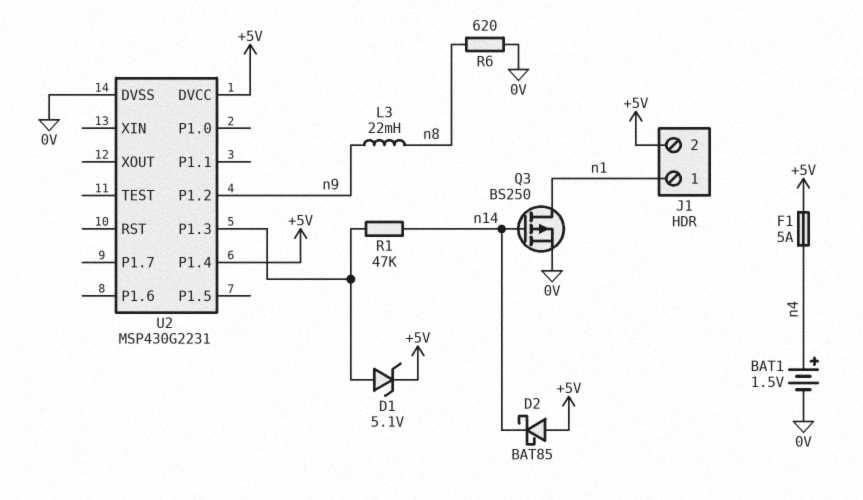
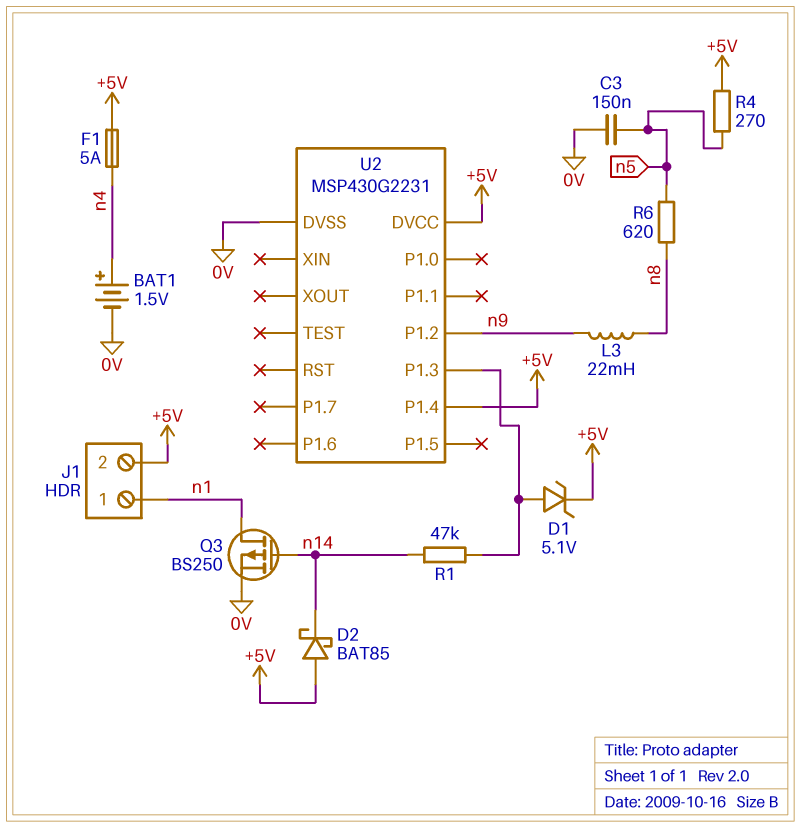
C3: none -> 150nF (0V, n5)
R4: none -> 270 (+5V, n5)
R6: 620 (0V, n8) -> 620 (n5, n8)

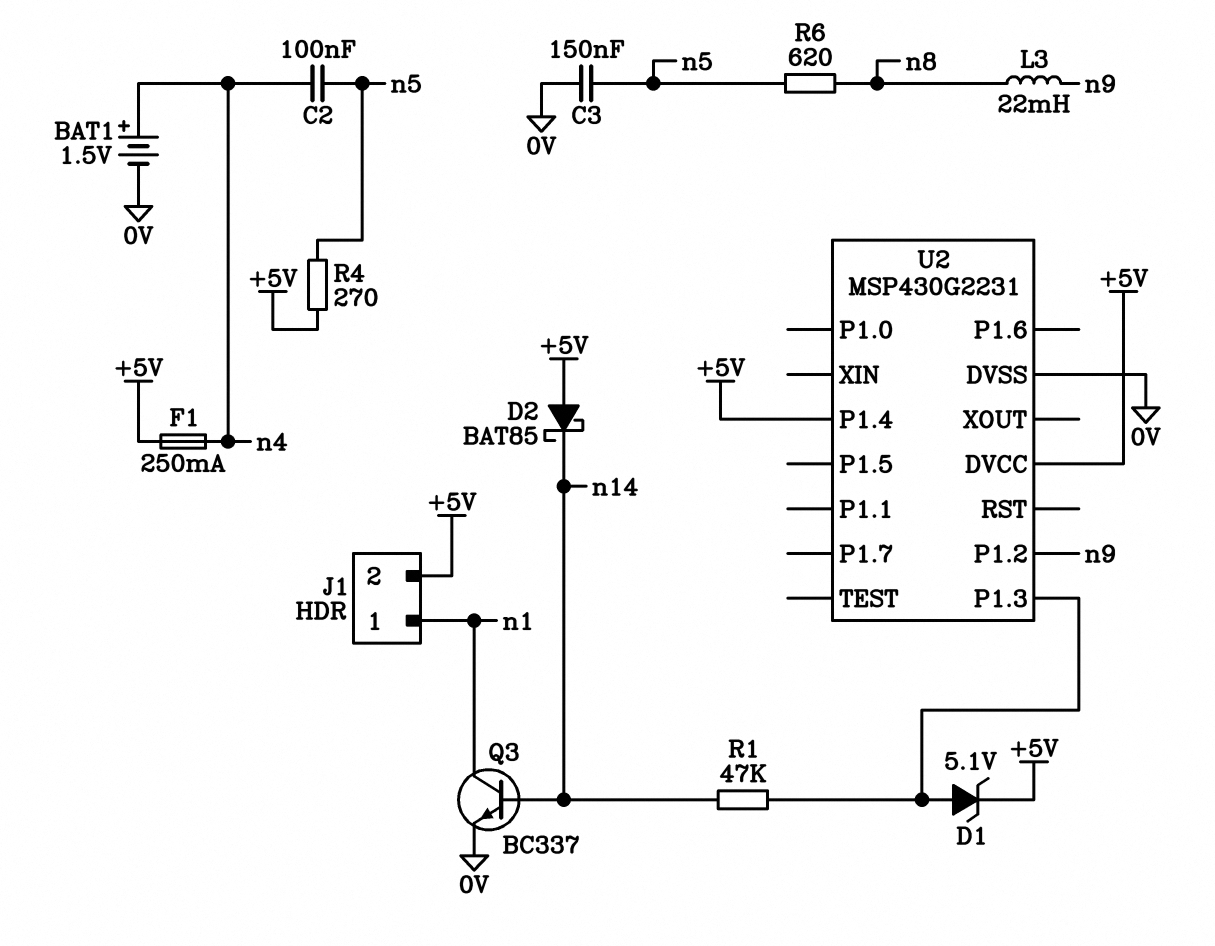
C2: none -> 100nF (n4, n5)
F1: 5A (+5V, n4) -> 250mA (+5V, n4)
Q3: PMOS BS250 (G n14, D n1, S 0V) -> NPN BC337 (B n14, C n1, E 0V)

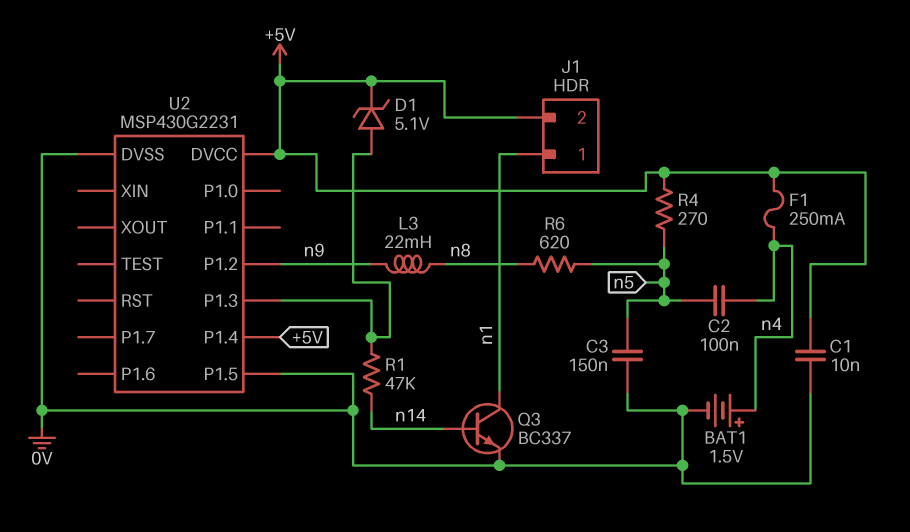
C1: none -> 10nF (+5V, 0V)
D2: schottky BAT85 (A +5V, K n14) -> none
U2 pin P1.5: none -> 0V

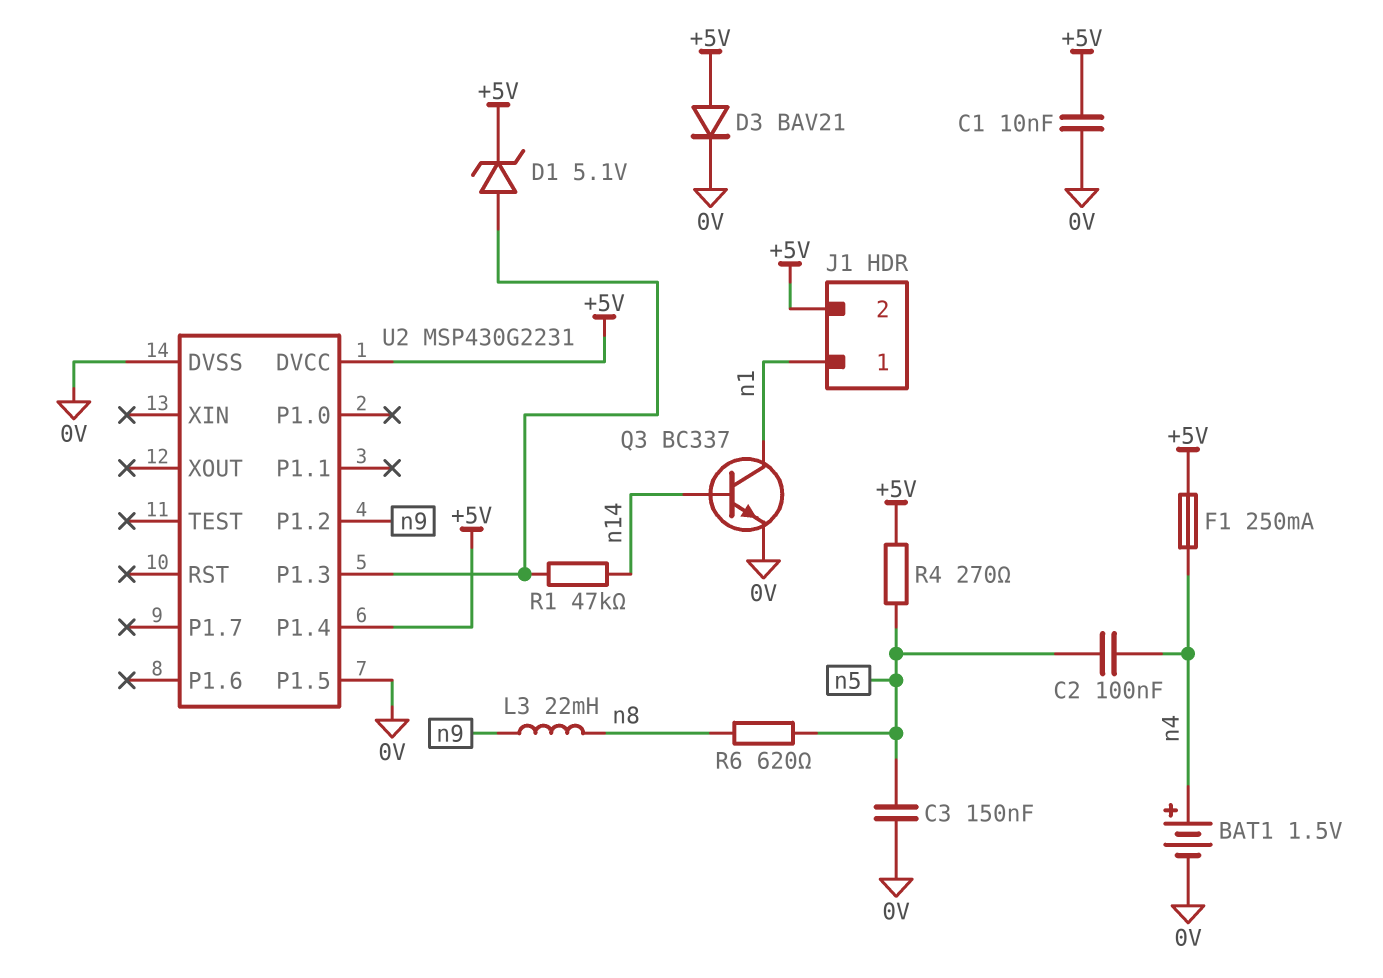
D3: none -> diode BAV21 (A +5V, K 0V)

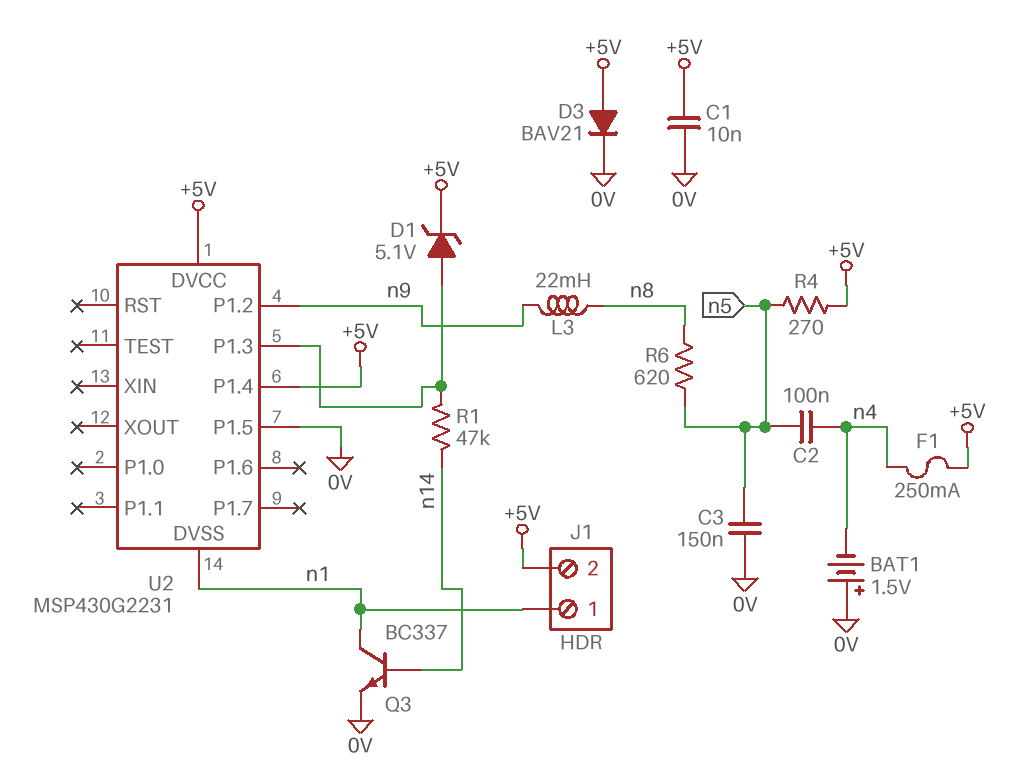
BAT1: 1.5V (plus n4, minus 0V) -> 1.5V (plus 0V, minus n4)
U2 pin DVSS: 0V -> n1

